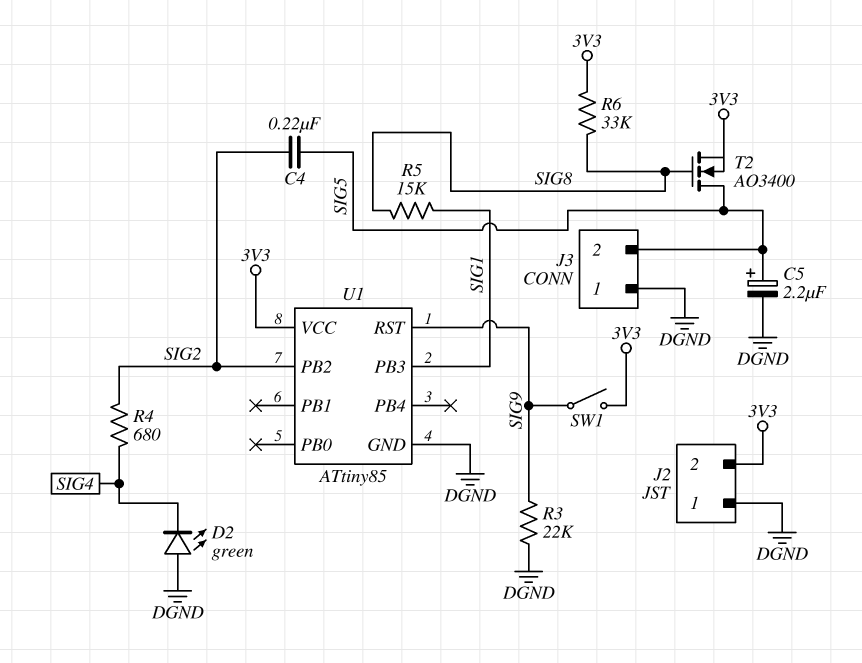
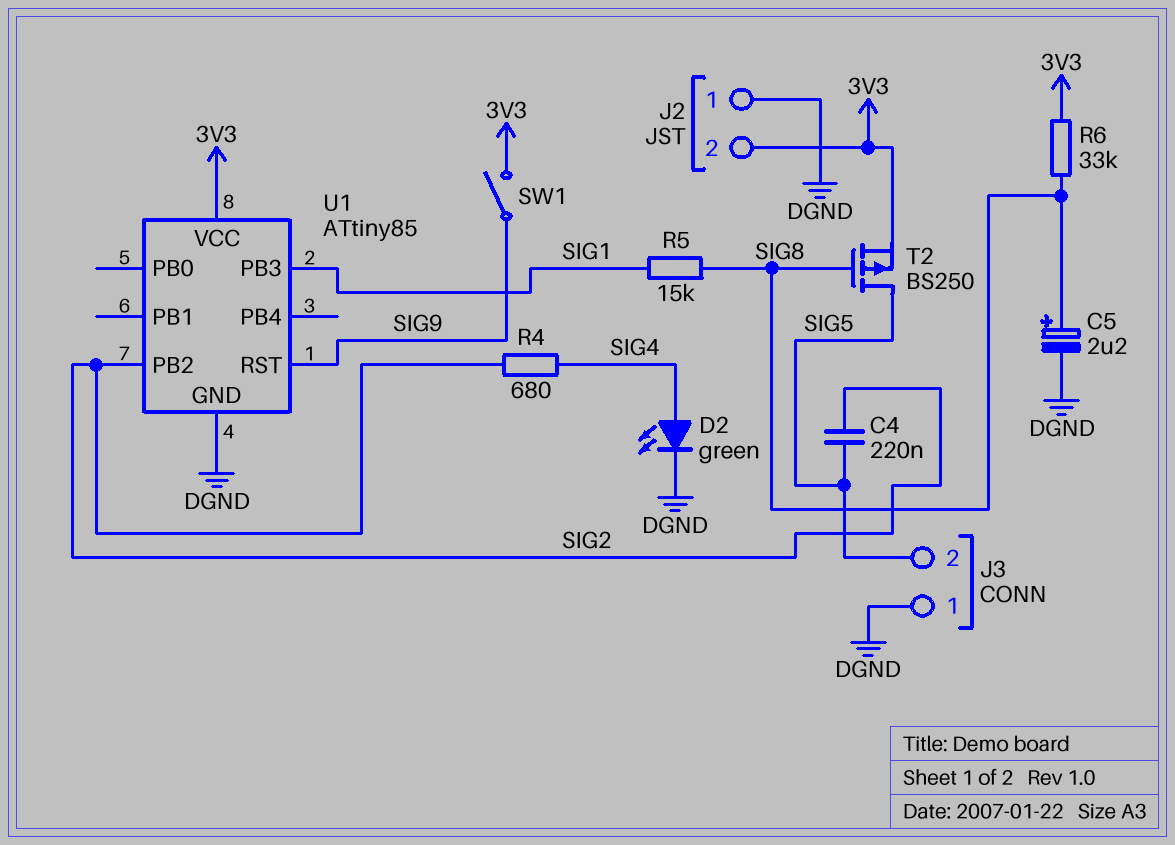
C5: 2.2uF (plus SIG5, minus DGND) -> 2.2uF (plus SIG8, minus DGND)
D2: LED green (A DGND, K SIG4) -> LED green (A SIG4, K DGND)
R3: 22k (DGND, SIG9) -> none
T2: NMOS AO3400 (G SIG8, D SIG5, S 3V3) -> PMOS BS250 (G SIG8, D SIG5, S 3V3)

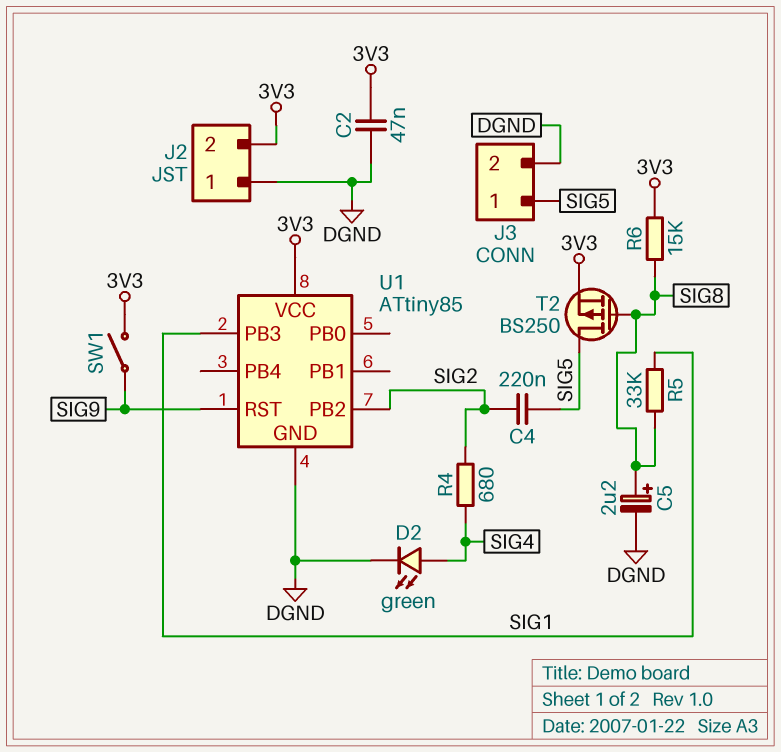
C2: none -> 47nF (3V3, DGND)
J3 pin 1: DGND -> SIG5
J3 pin 2: SIG5 -> DGND
R5: 15k (SIG1, SIG8) -> 33k (SIG1, SIG8)
R6: 33k (3V3, SIG8) -> 15k (3V3, SIG8)

